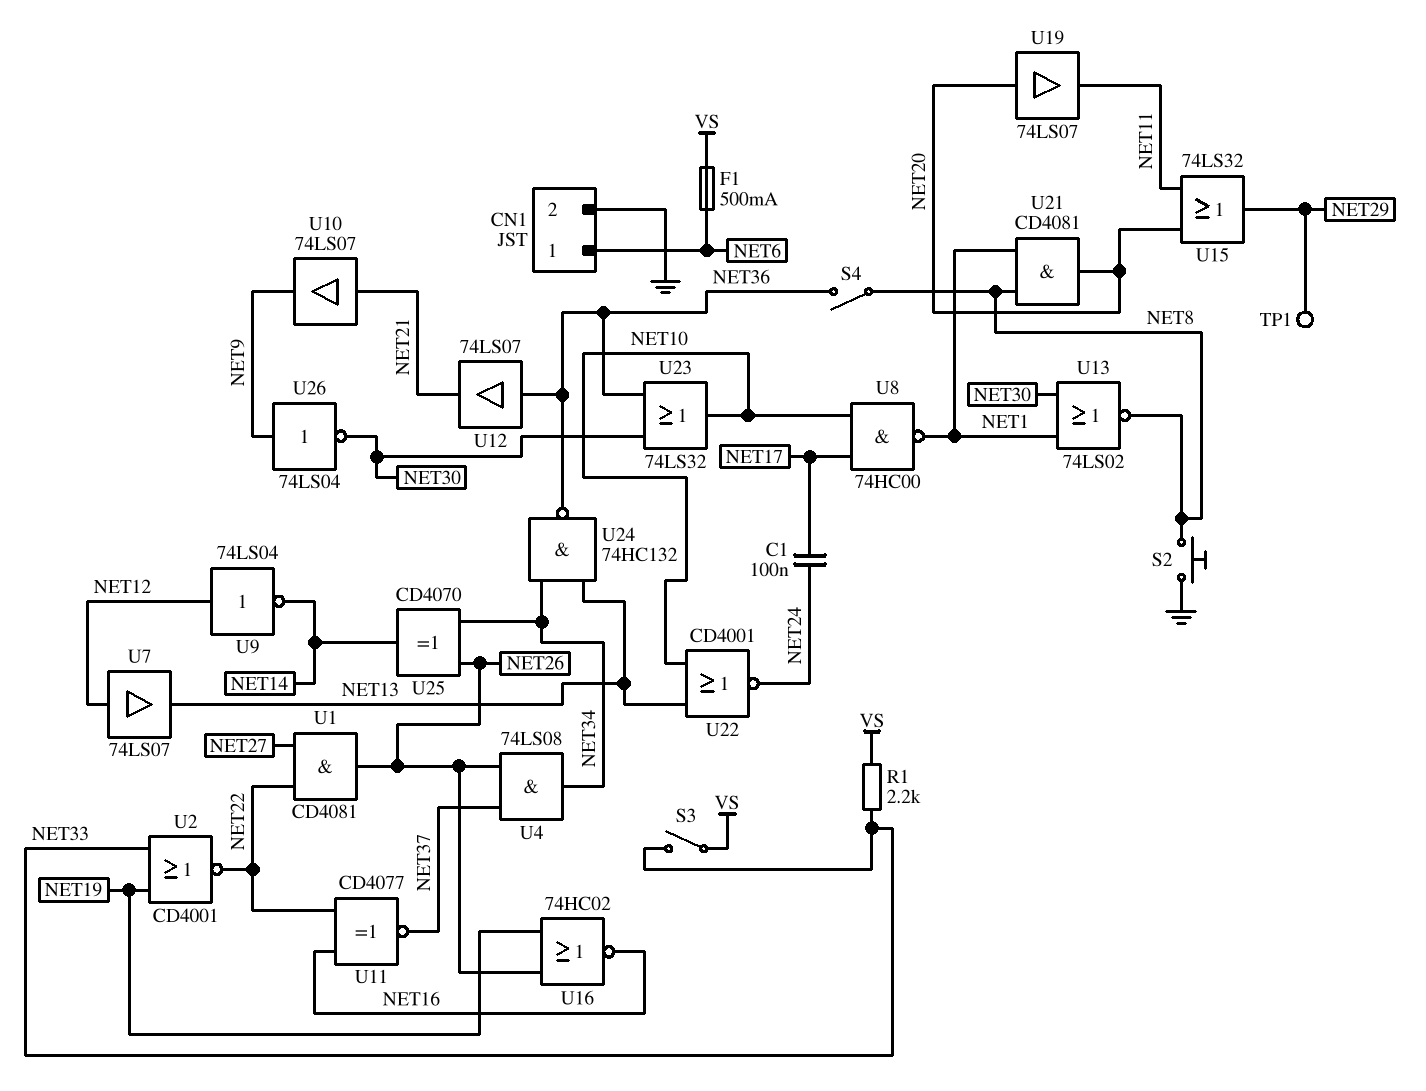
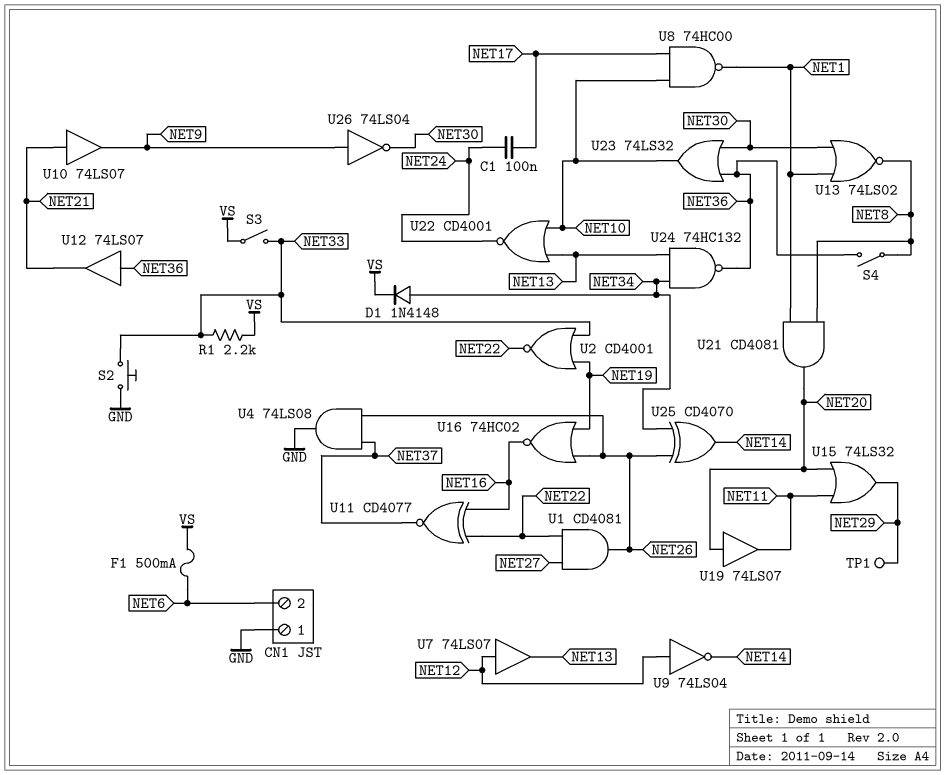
CN1 pin 1: NET6 -> GND
CN1 pin 2: GND -> NET6
D1: none -> diode 1N4148 (A NET34, K VS)
S2: button (GND, NET8) -> button (GND, NET33)
U4: AND 74LS08 (in NET26, in NET37, out NET34) -> AND 74LS08 (in NET26, in NET37, out GND)

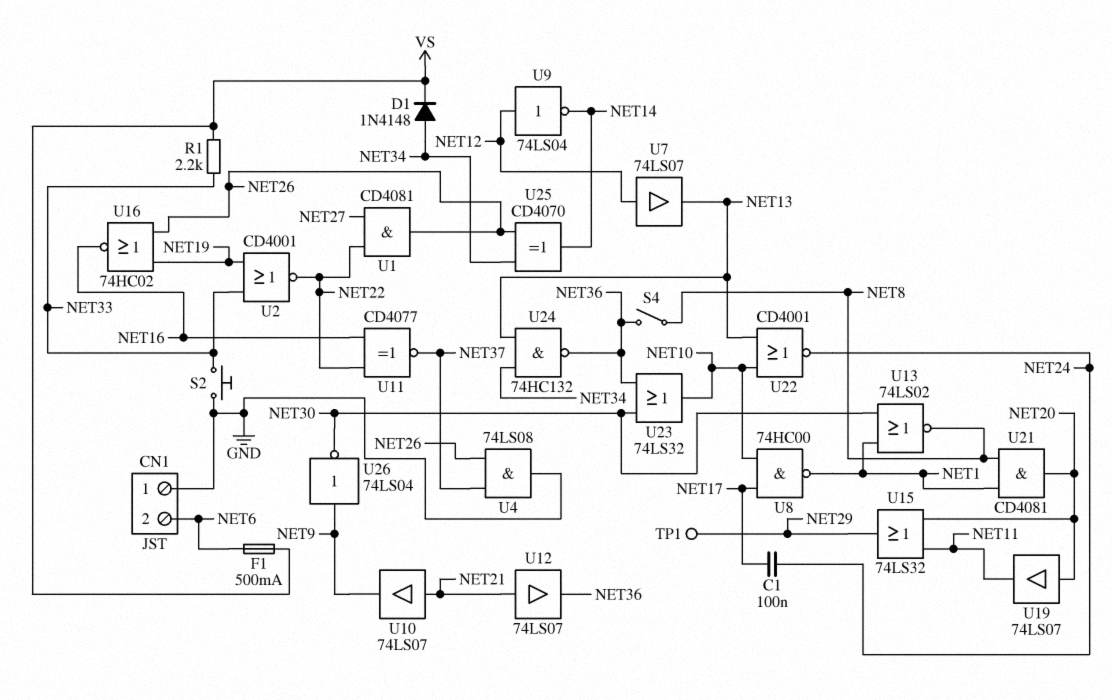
S3: switch (NET33, VS) -> none
U12: buffer 74LS07 (in NET36, out NET21) -> buffer 74LS07 (in NET21, out NET36)

